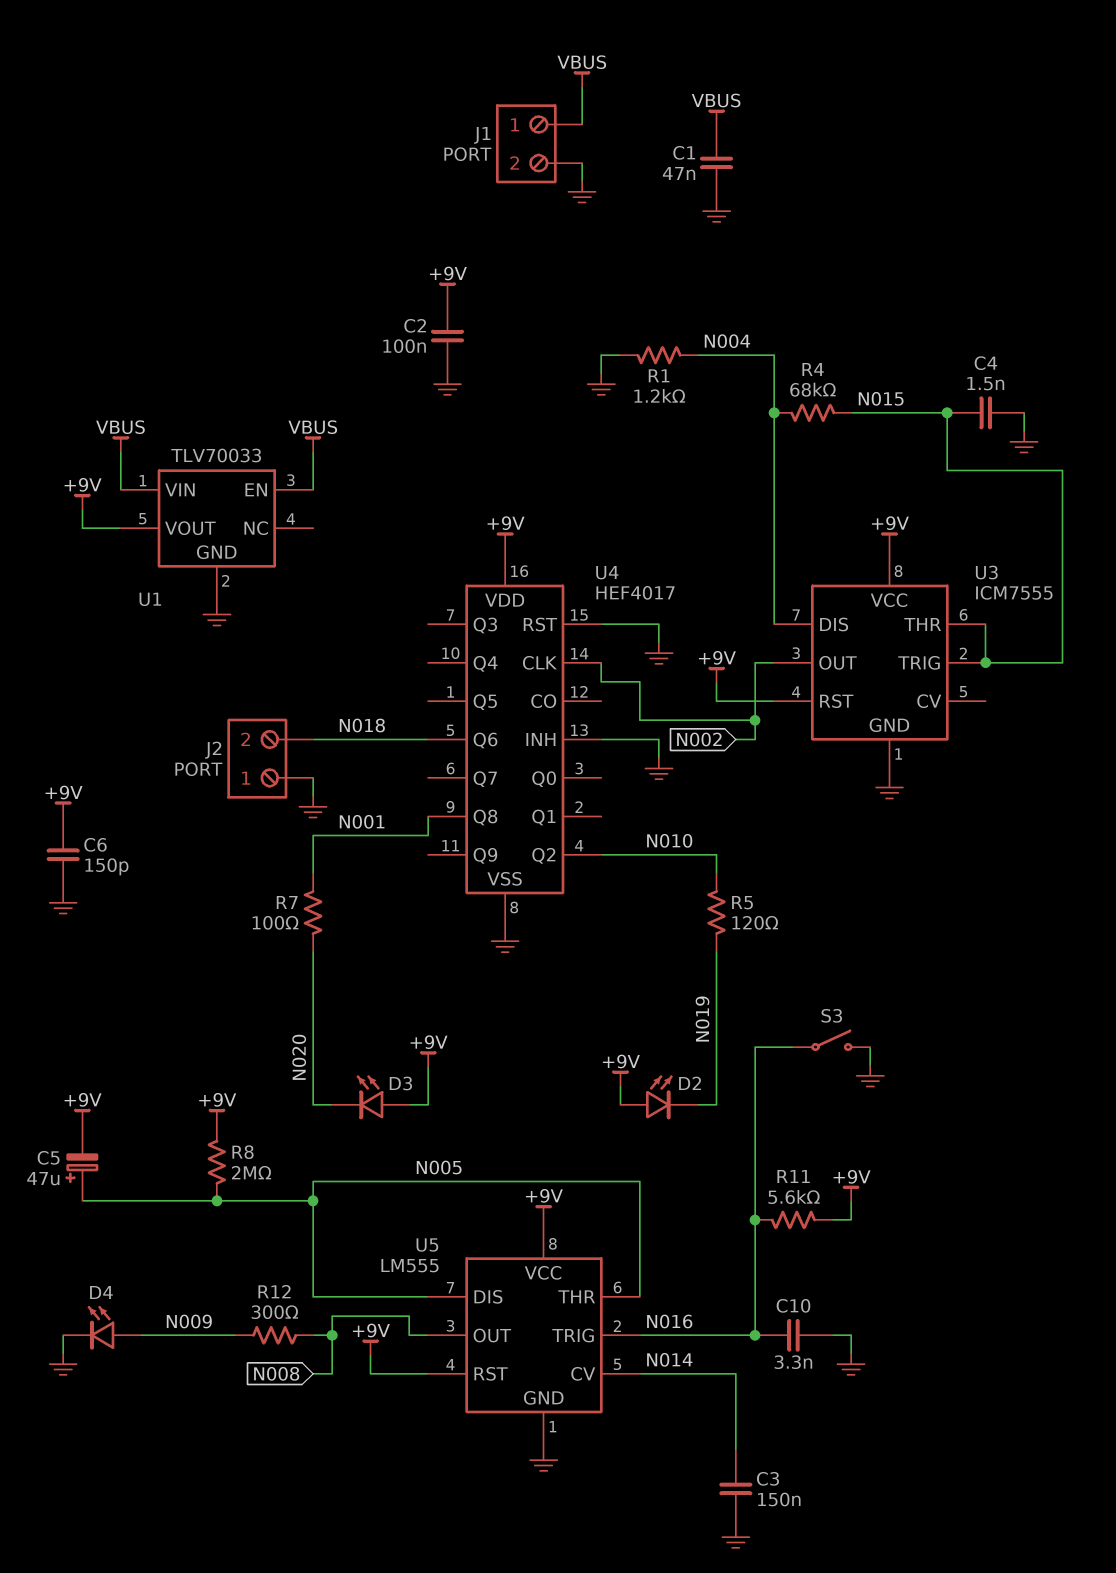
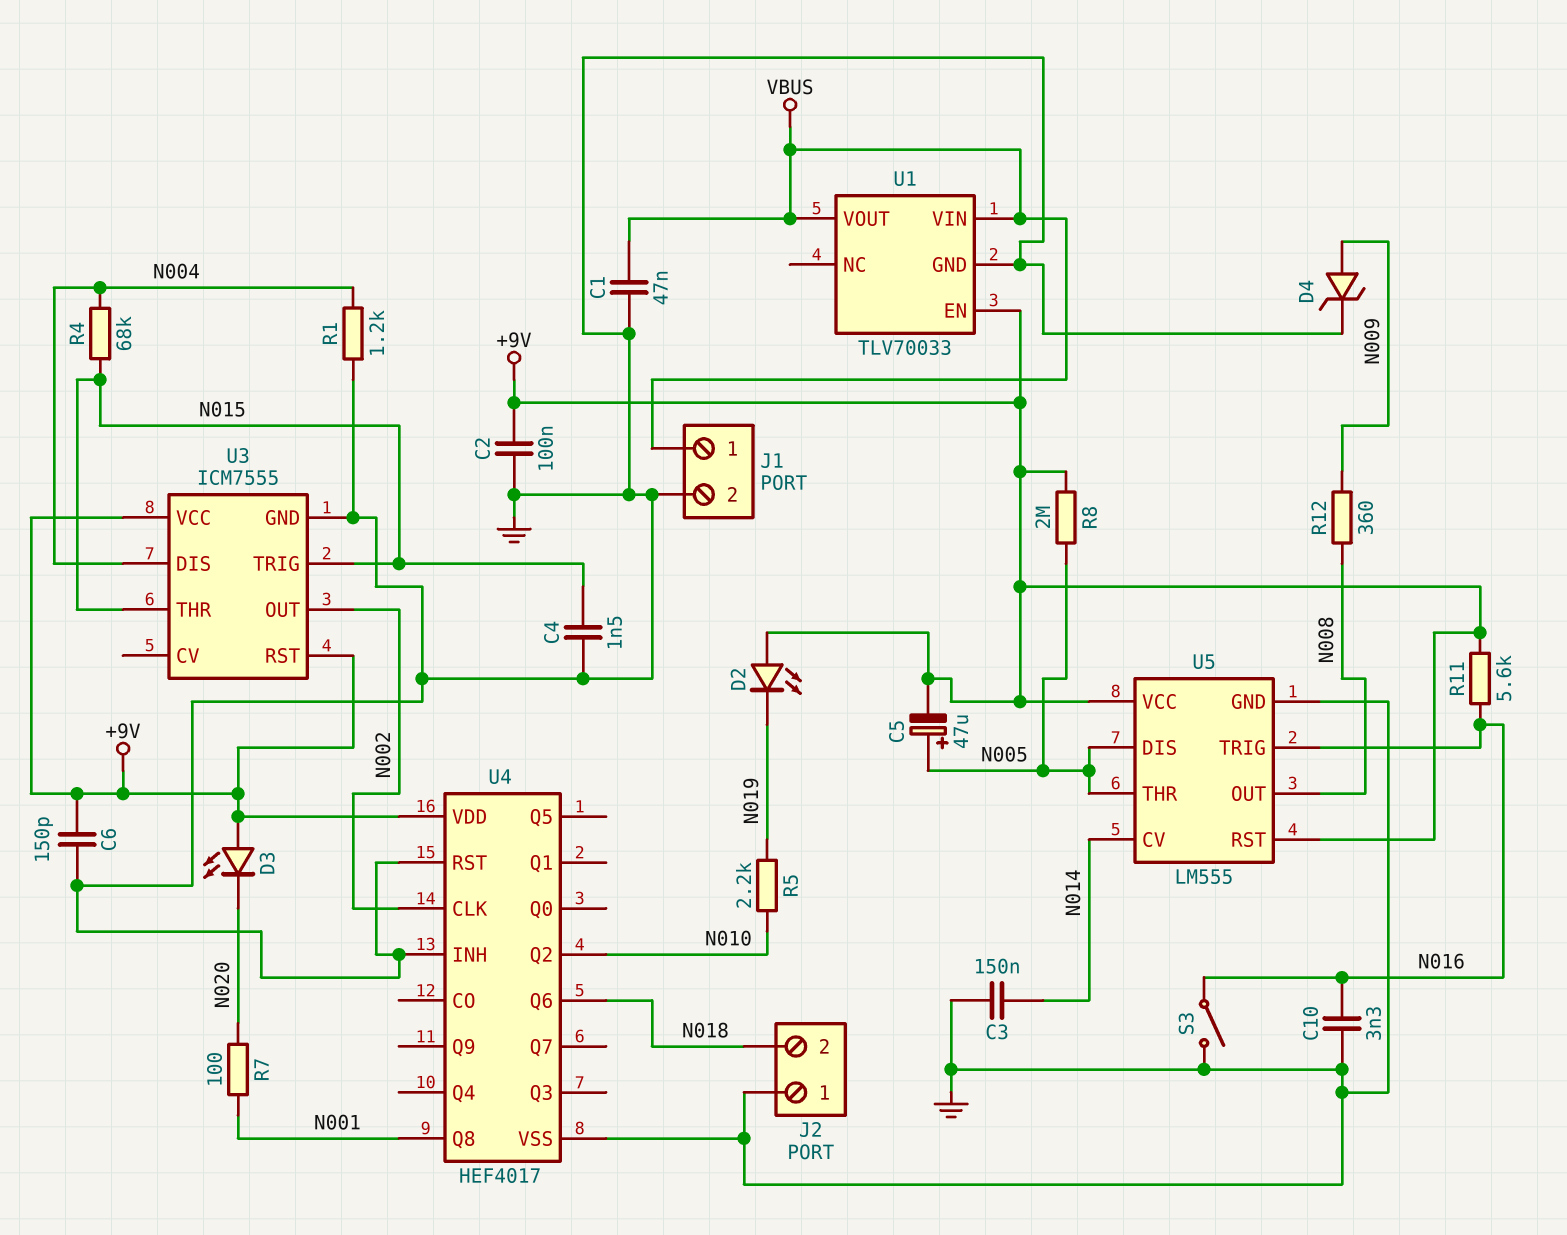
D4: LED (A N009, K GND) -> zener (A N009, K GND)
R5: 120 (N010, N019) -> 2.2k (N010, N019)
R12: 300 (N008, N009) -> 360 (N008, N009)
U1 pin EN: VBUS -> +9V
U1 pin VOUT: +9V -> VBUS

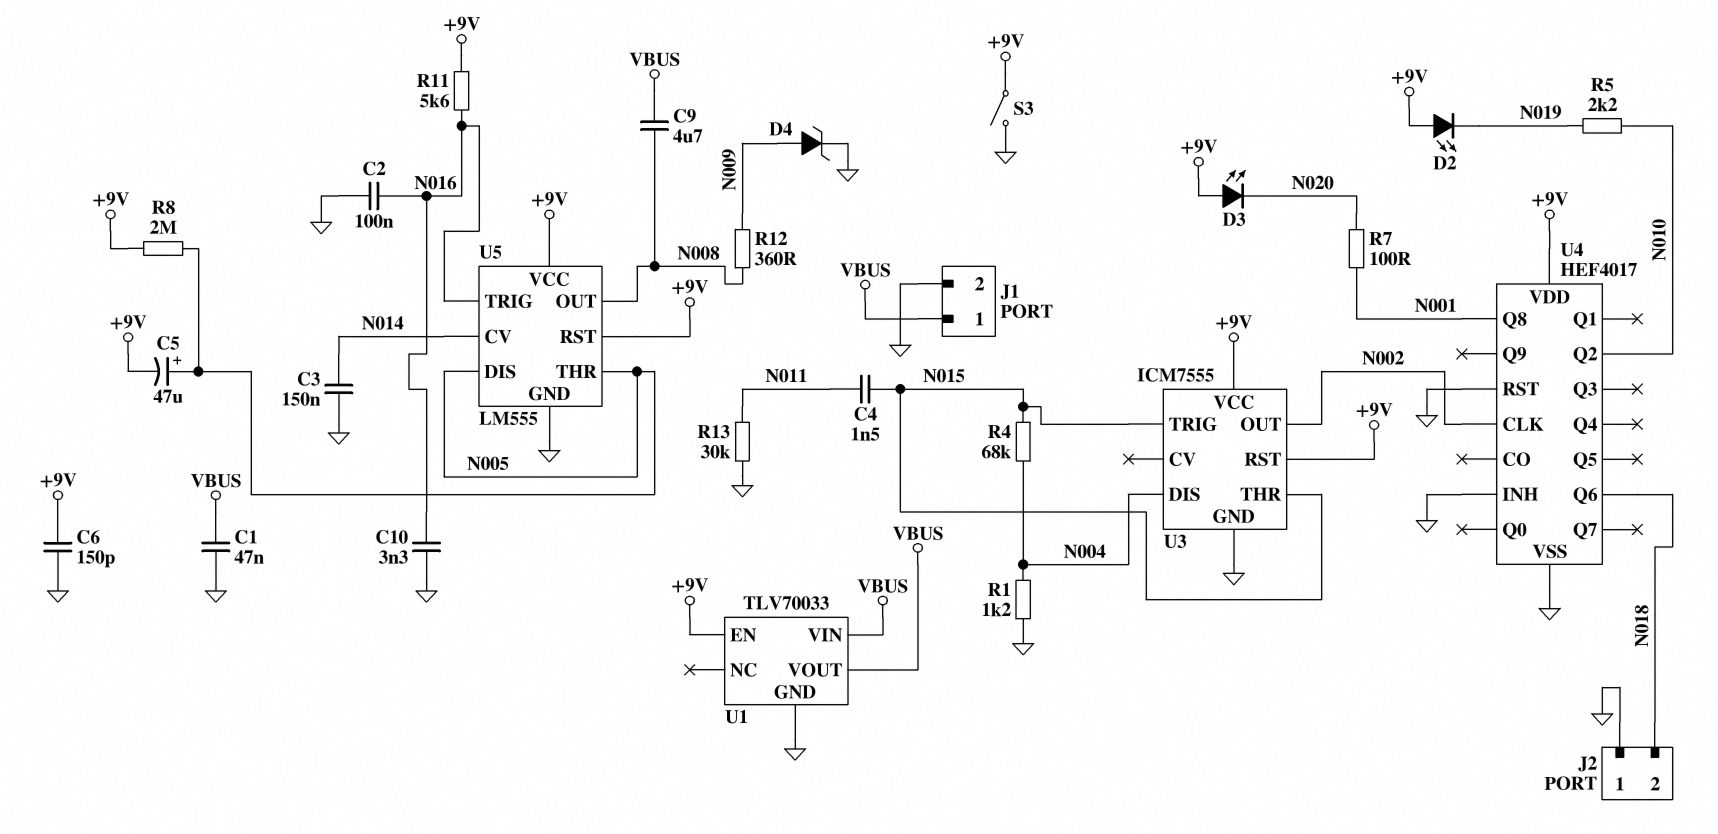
C2: 100nF (+9V, GND) -> 100nF (GND, N016)
C4: 1.5nF (GND, N015) -> 1.5nF (N011, N015)
C9: none -> 4.7uF (N008, VBUS)
R13: none -> 30k (GND, N011)
S3: switch (GND, N016) -> switch (+9V, GND)

